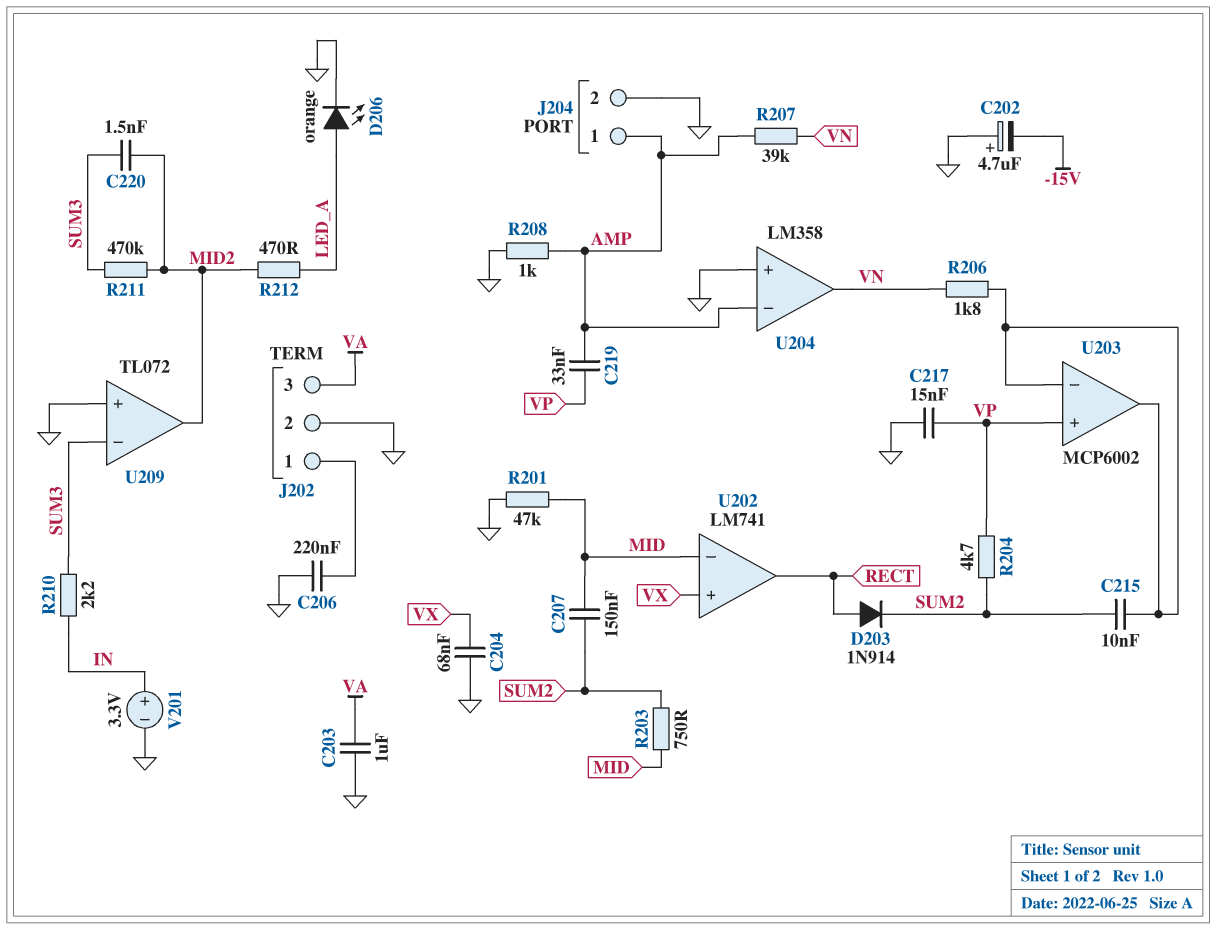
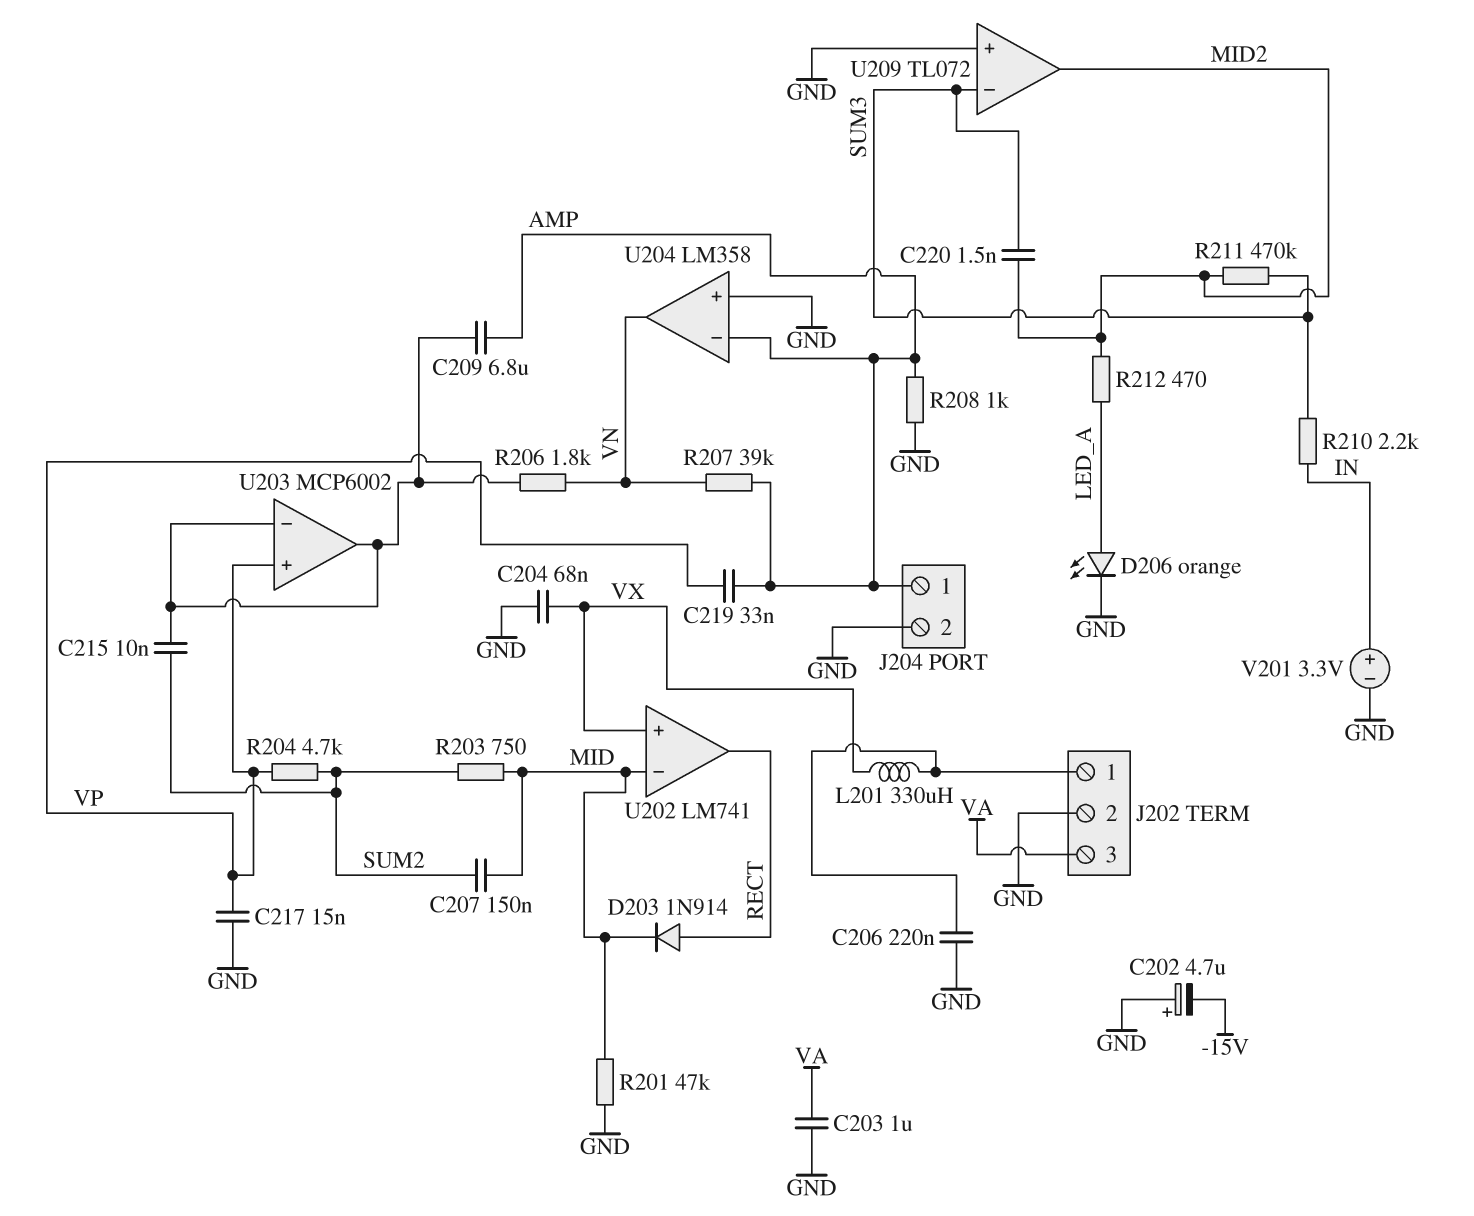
C209: none -> 6.8uF (AMP, U203/in-)
D203: diode 1N914 (A RECT, K SUM2) -> diode 1N914 (A RECT, K MID)
L201: none -> 330uH (J202/1, VX)

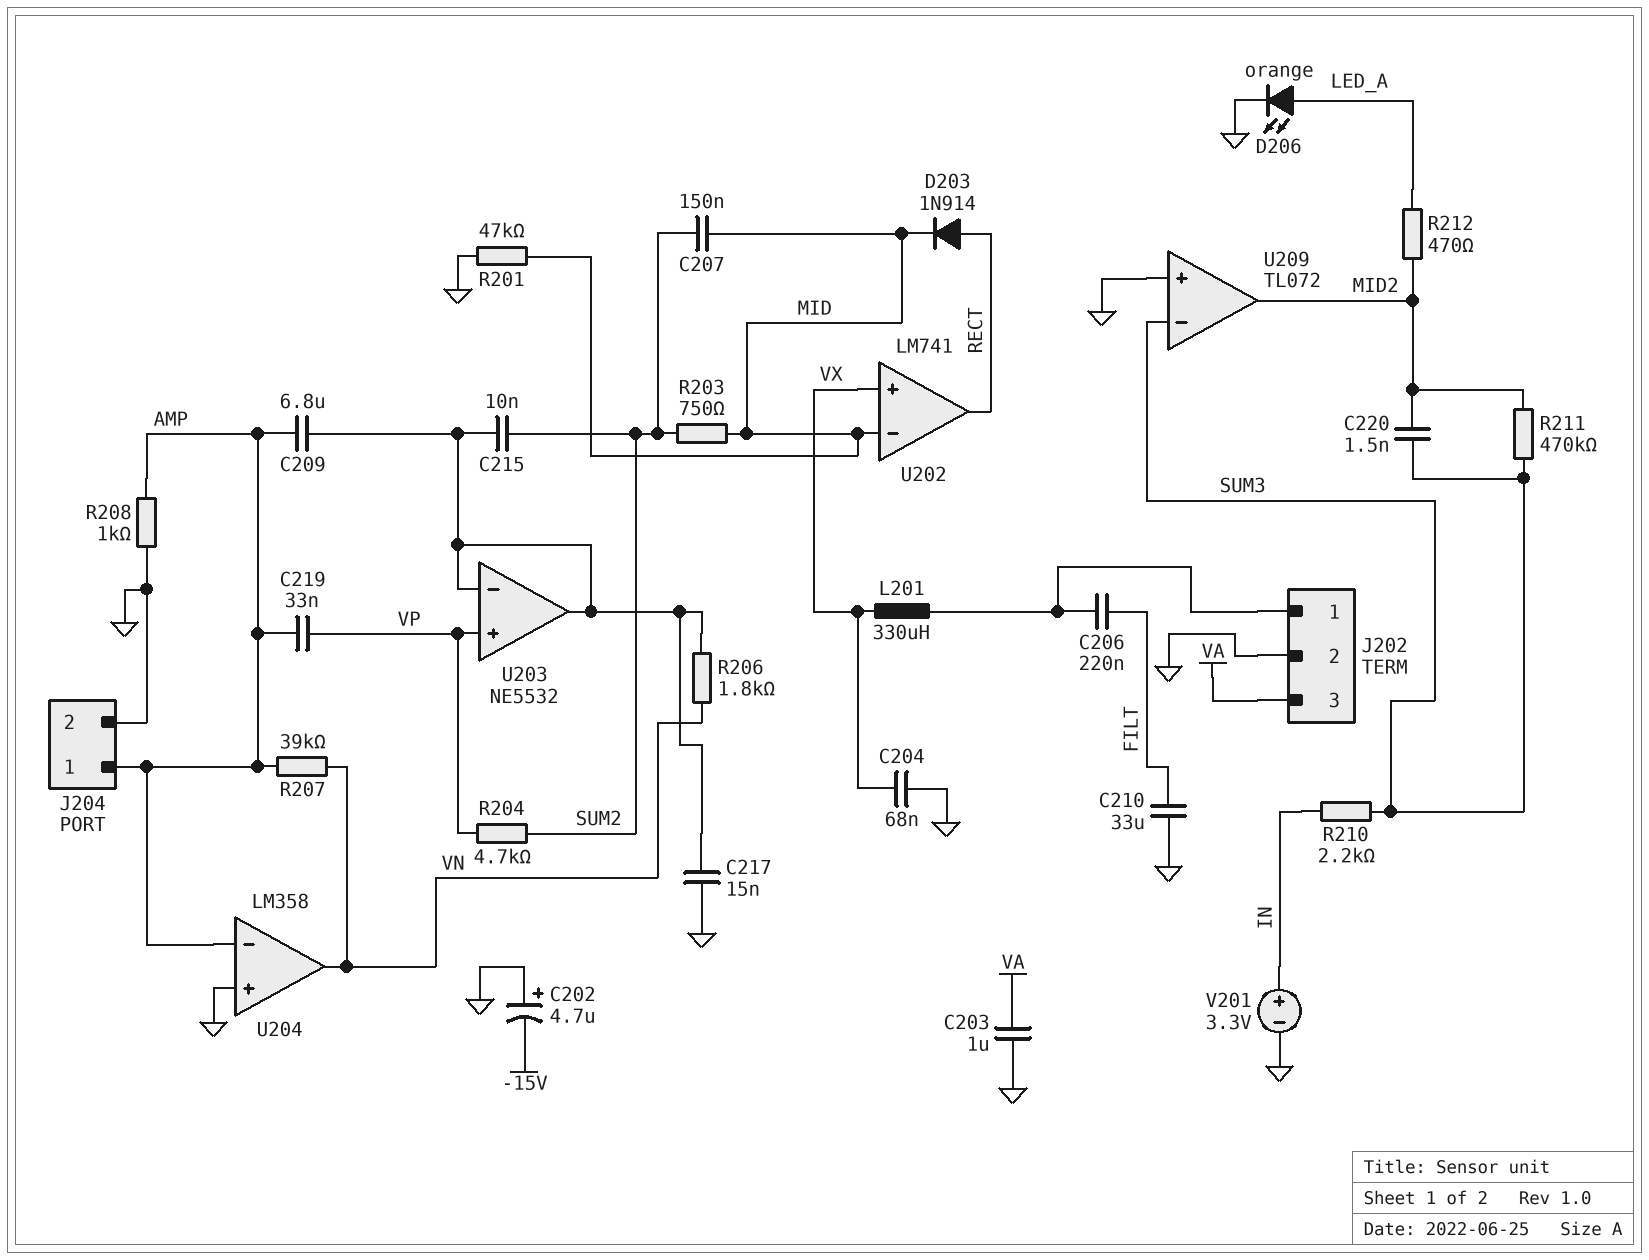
C206: 220nF (GND, J202/1) -> 220nF (FILT, J202/1)
C210: none -> 33uF (FILT, GND)
C217: 15nF (GND, VP) -> 15nF (GND, U203/in-)
U203: MCP6002 -> NE5532

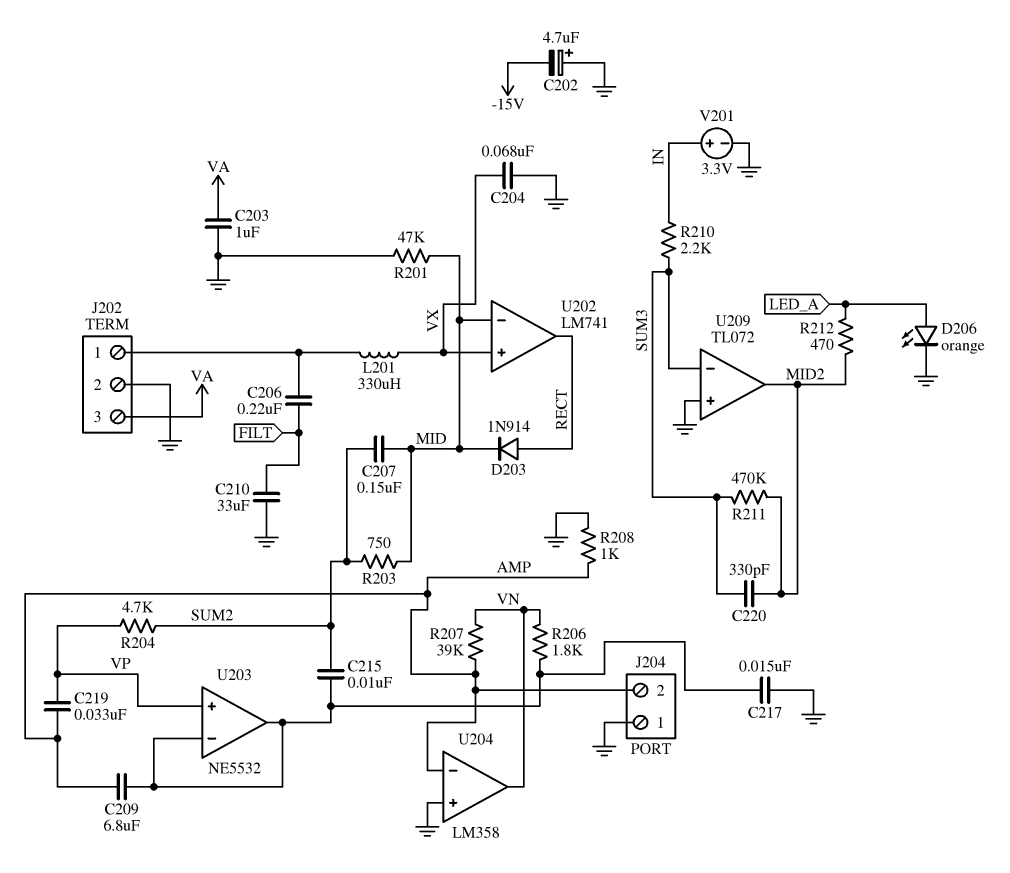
C220: 1.5nF (MID2, SUM3) -> 330pF (MID2, SUM3)
J204 pin 1: AMP -> GND
J204 pin 2: GND -> AMP

